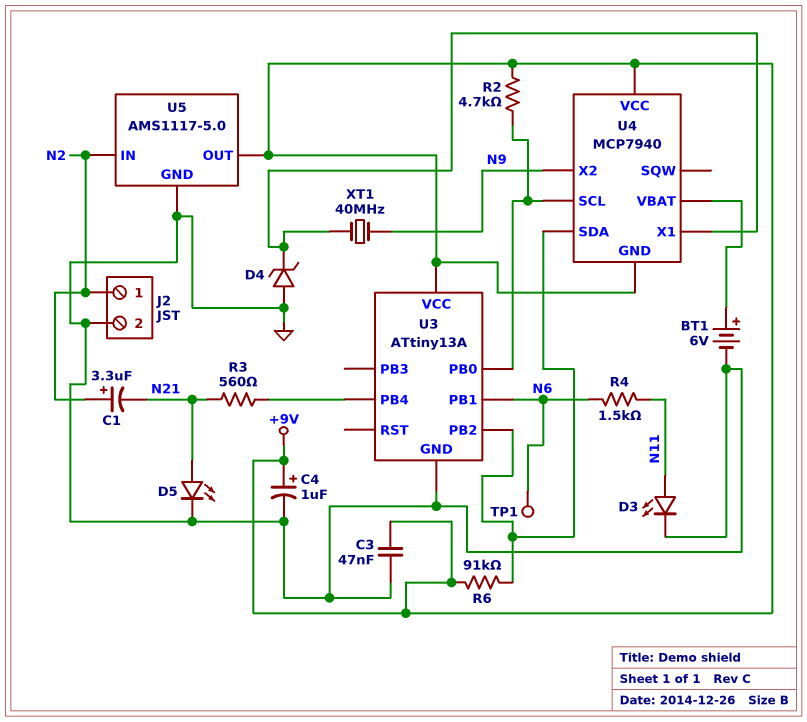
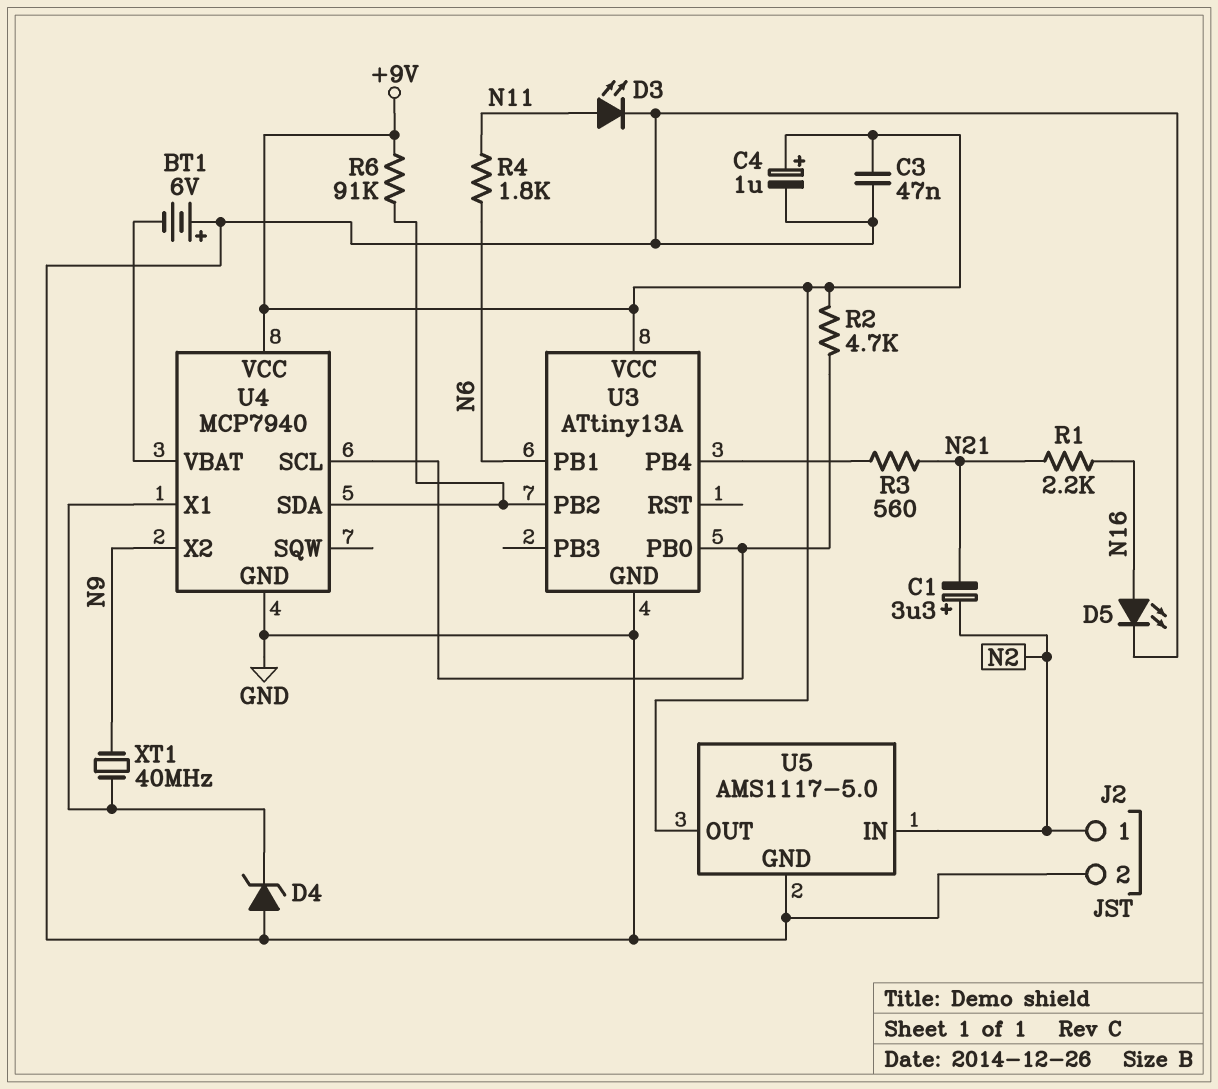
BT1: 6V (plus U4/VBAT, minus GND) -> 6V (plus GND, minus U4/VBAT)
D5: LED (A N21, K GND) -> LED (A N16, K GND)
R1: none -> 2.2k (N16, N21)
R4: 1.5k (N6, N11) -> 1.8k (N6, N11)
TP1: test point (N6) -> none
U4 pin GND: +9V -> GND

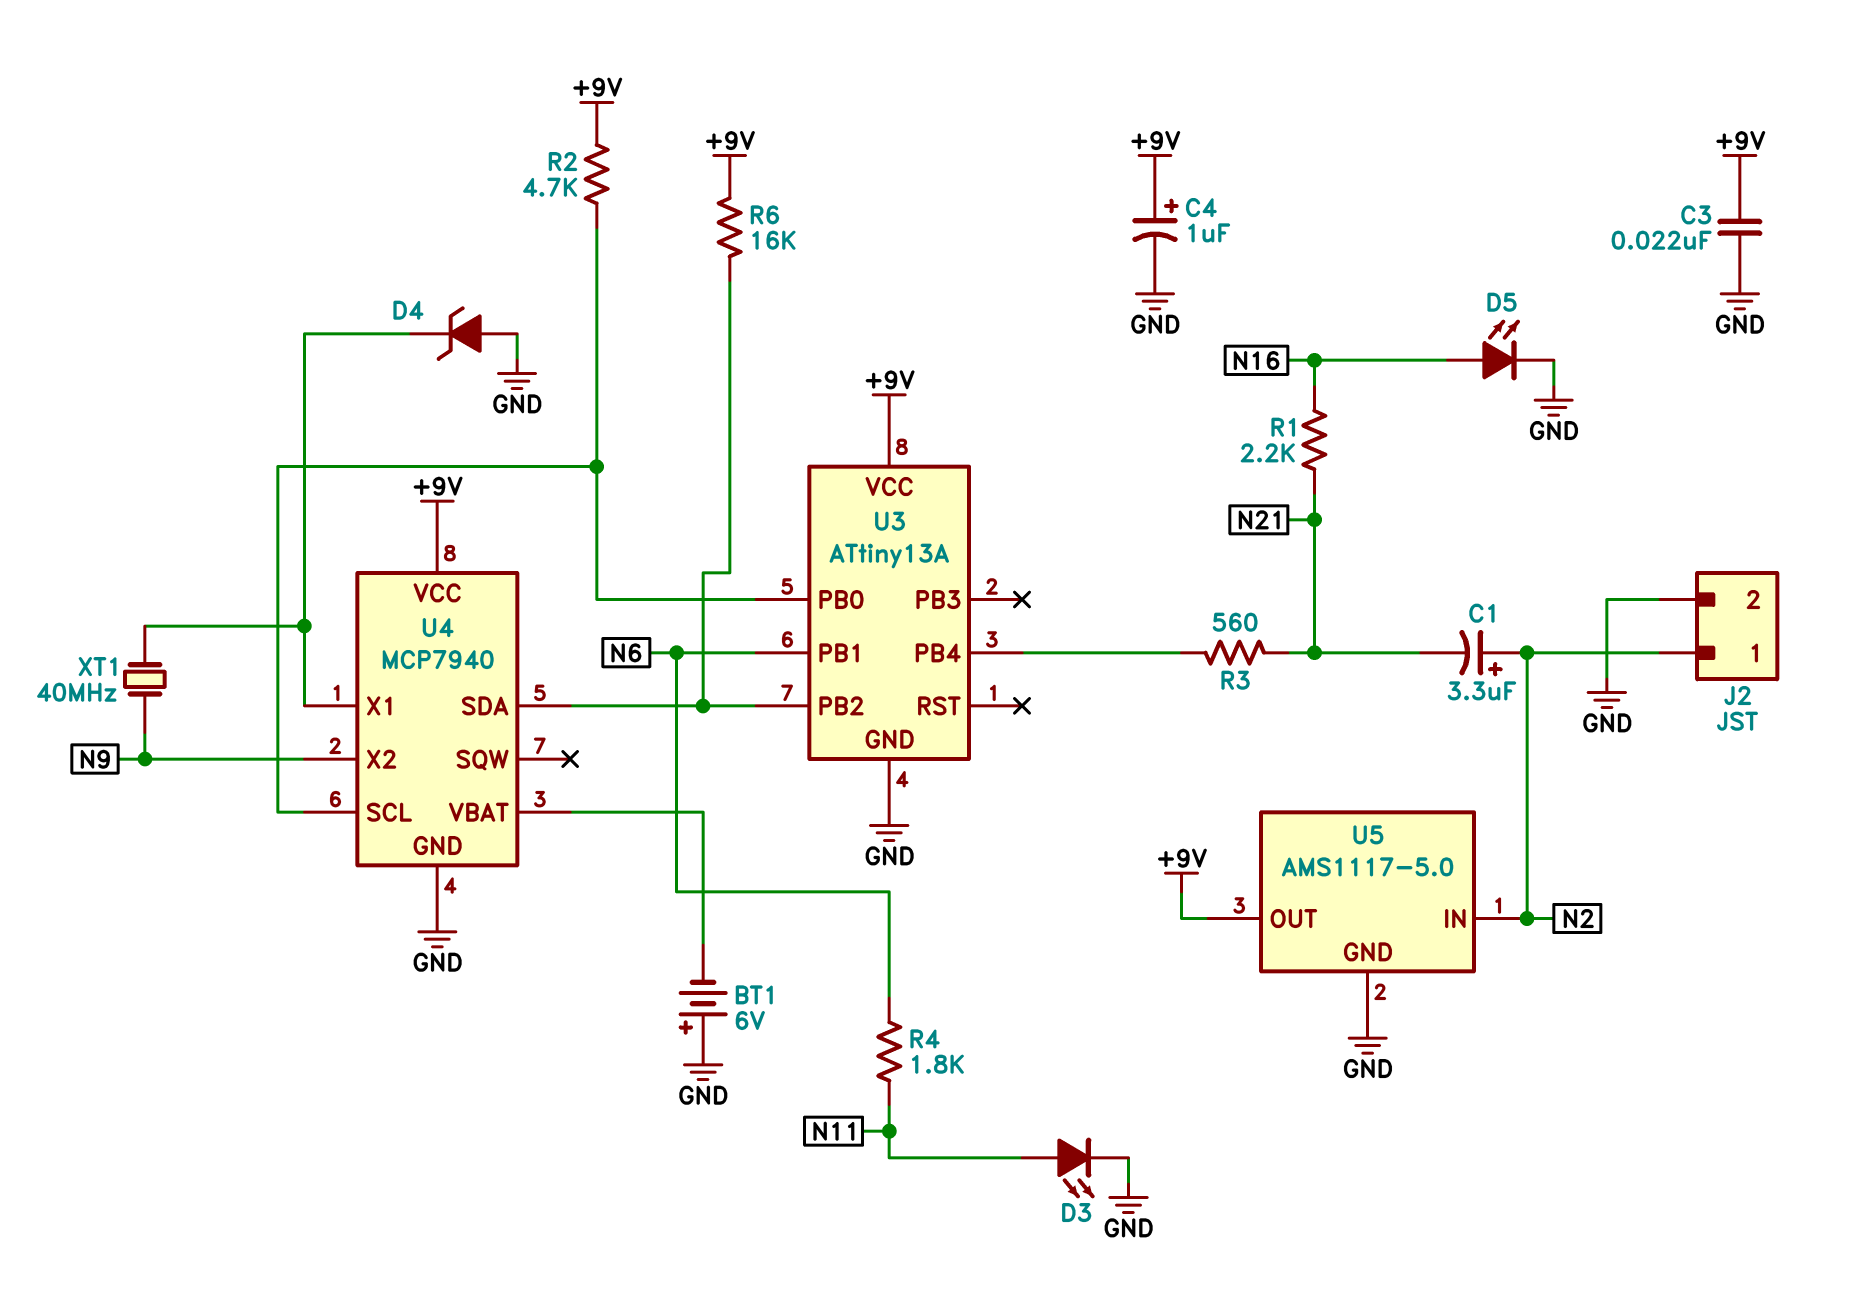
C3: 47nF (+9V, GND) -> 22nF (+9V, GND)
R6: 91k (+9V, U3/PB2) -> 16k (+9V, U3/PB2)

